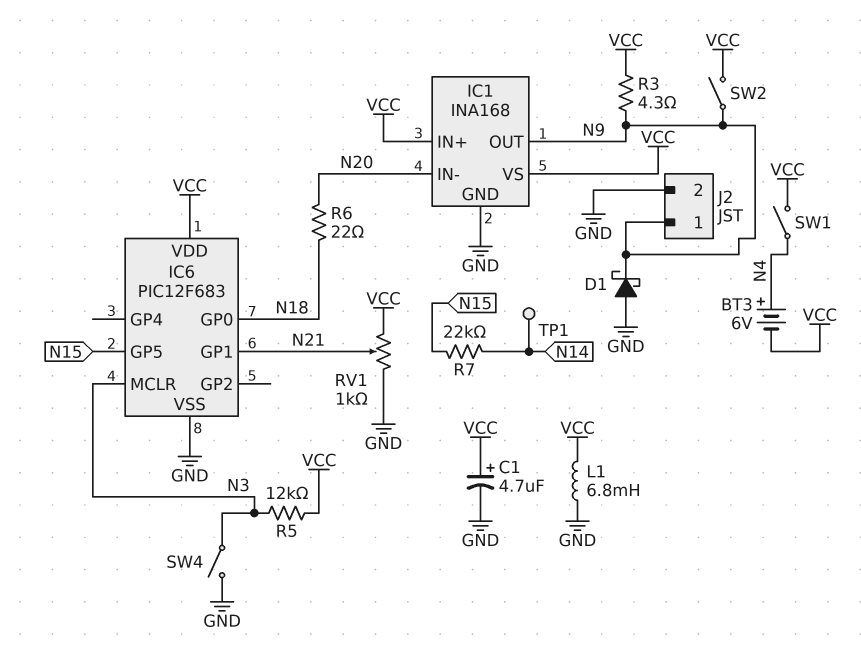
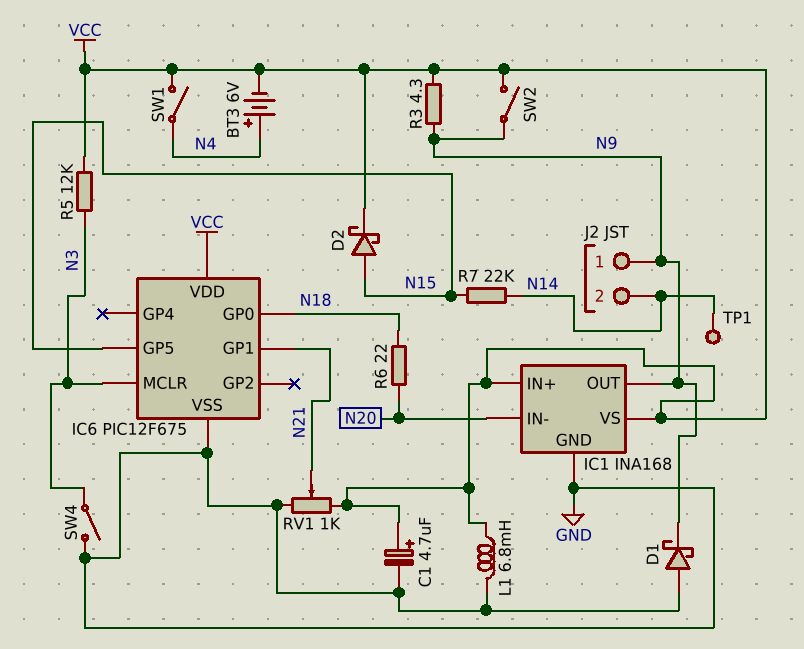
D2: none -> schottky (A N15, K VCC)
IC6: PIC12F683 -> PIC12F675
J2 pin 2: GND -> N14

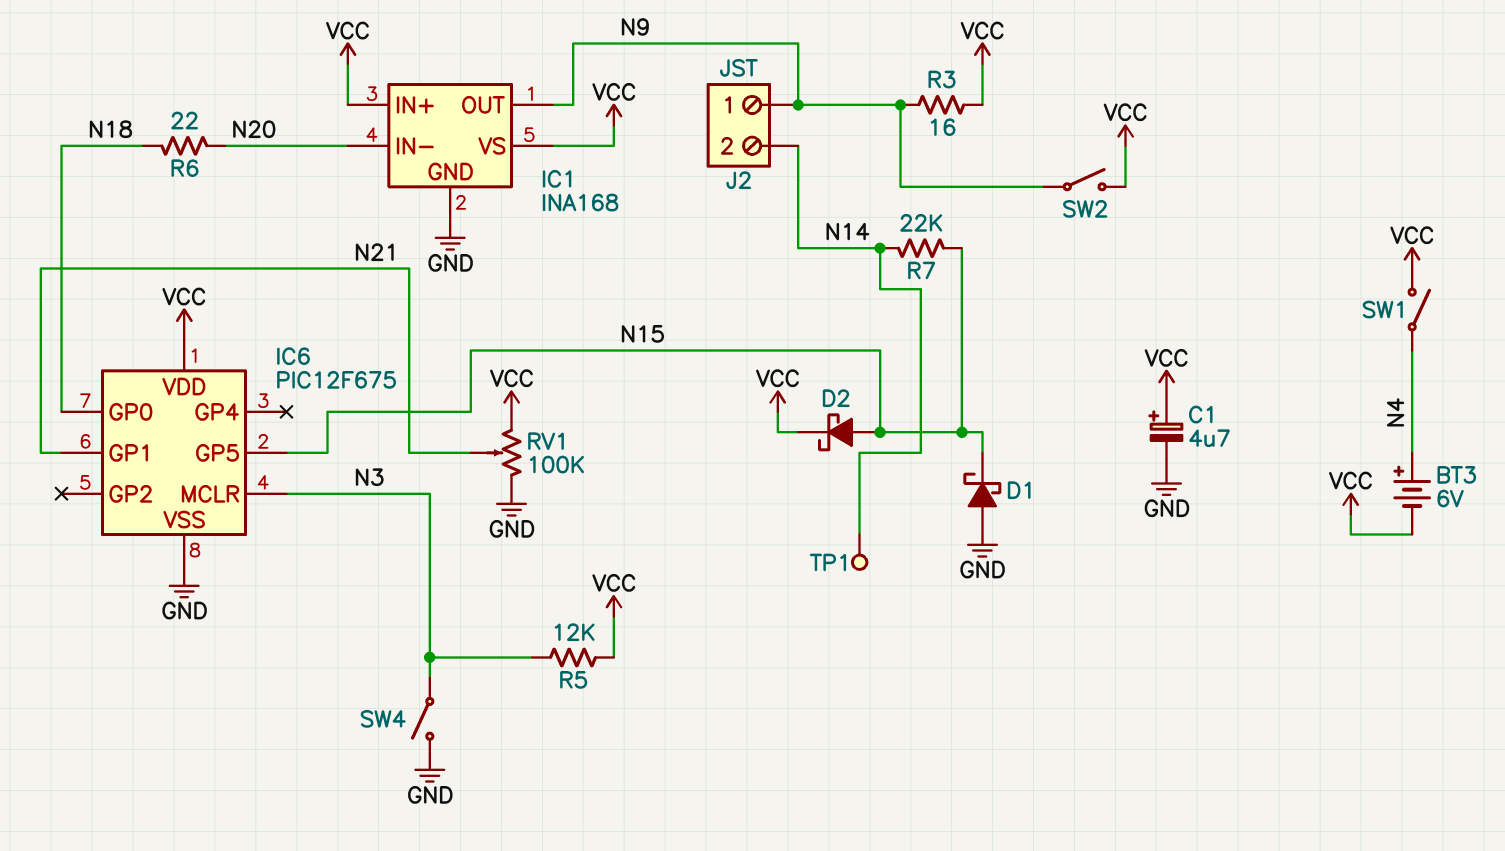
D1: schottky (A GND, K N9) -> schottky (A GND, K N15)
L1: 6.8mH (GND, VCC) -> none
R3: 4.3 (N9, VCC) -> 16 (N9, VCC)
RV1: 1k (GND, VCC, wiper N21) -> 100k (GND, VCC, wiper N21)

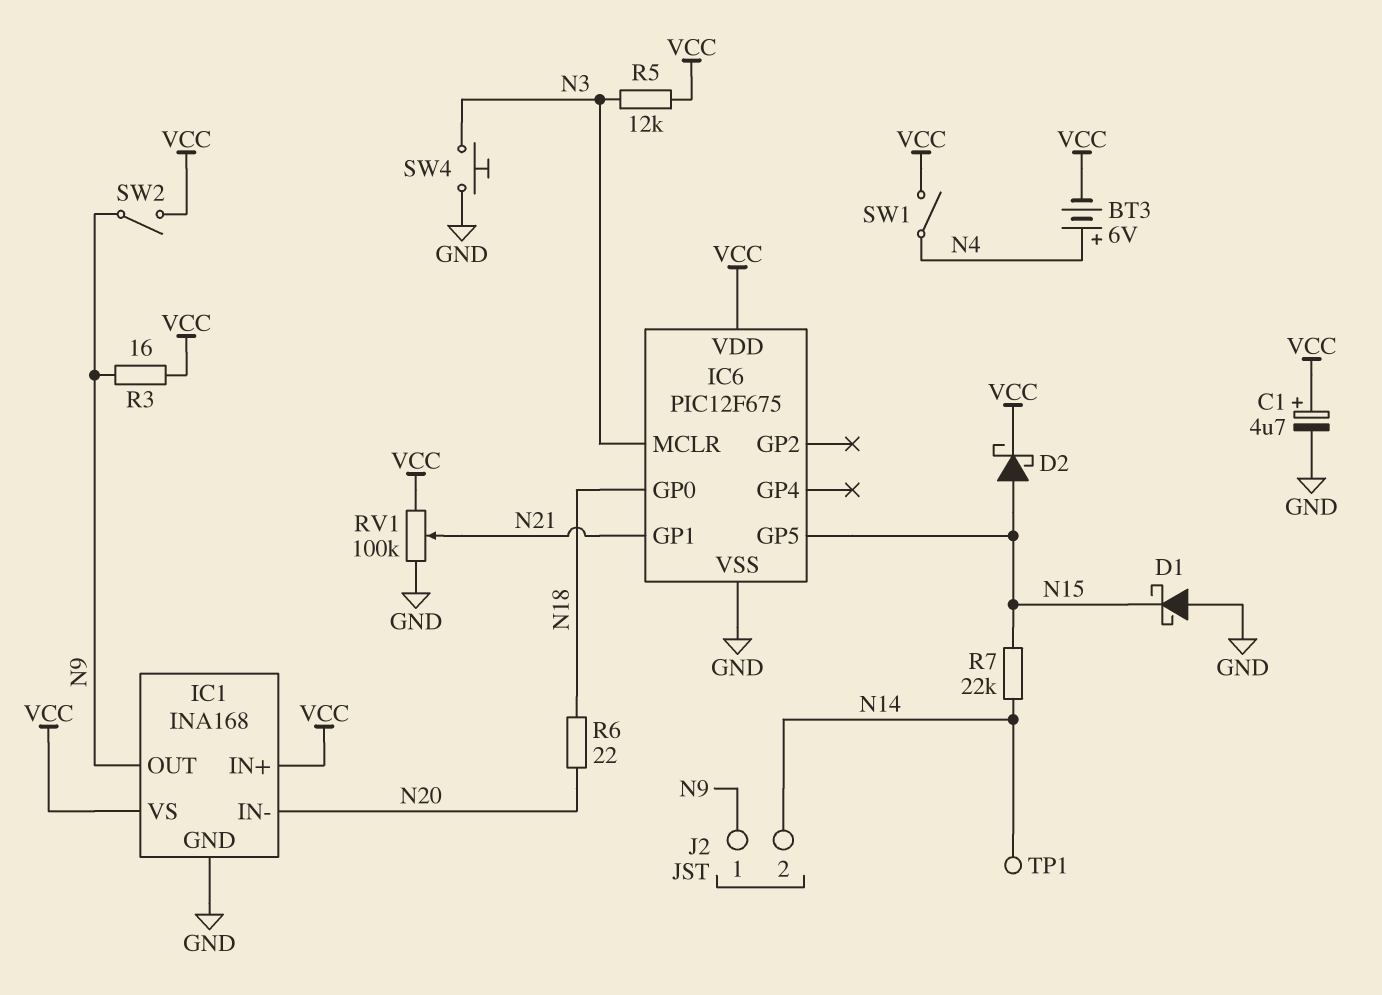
SW4: switch (GND, N3) -> button (GND, N3)

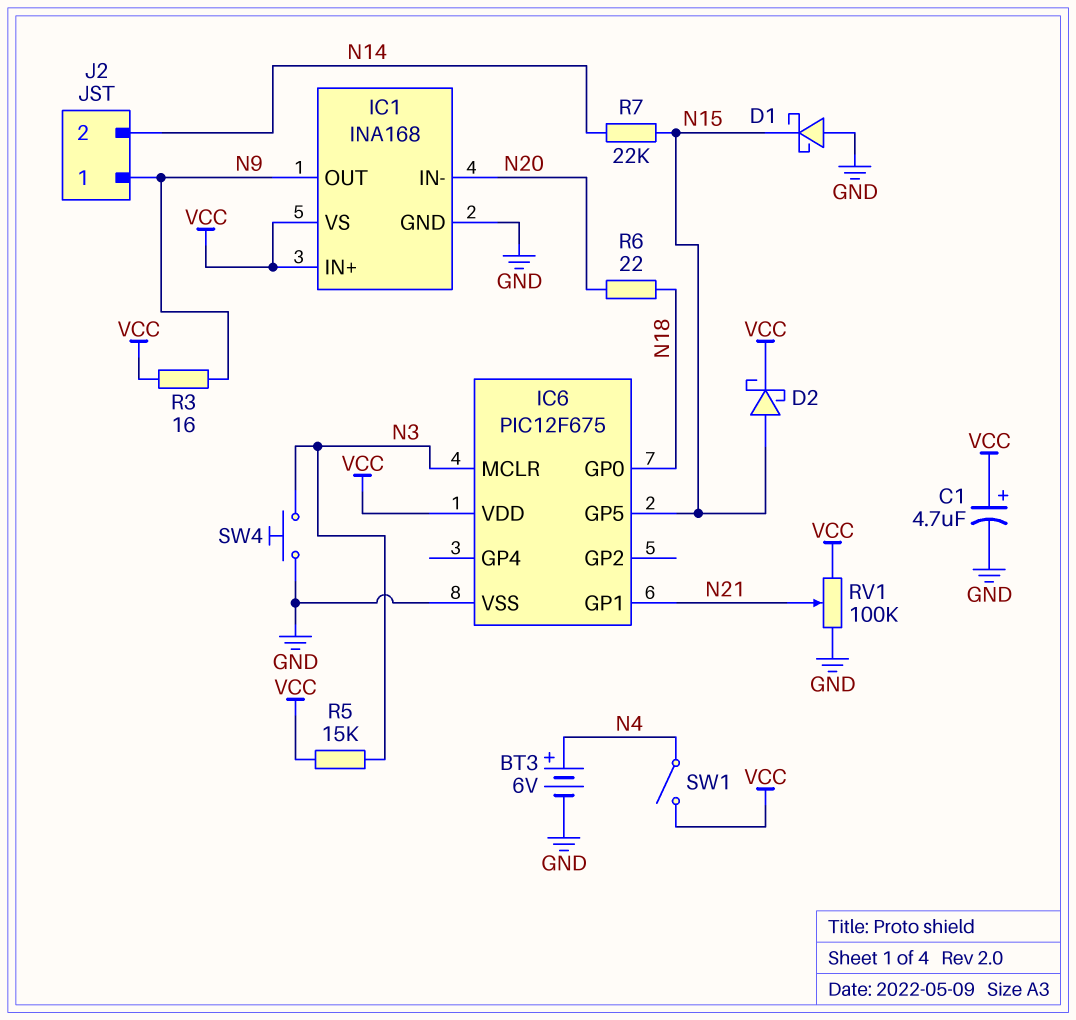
BT3: 6V (plus N4, minus VCC) -> 6V (plus N4, minus GND)
R5: 12k (N3, VCC) -> 15k (N3, VCC)
SW2: switch (N9, VCC) -> none
TP1: test point (N14) -> none

